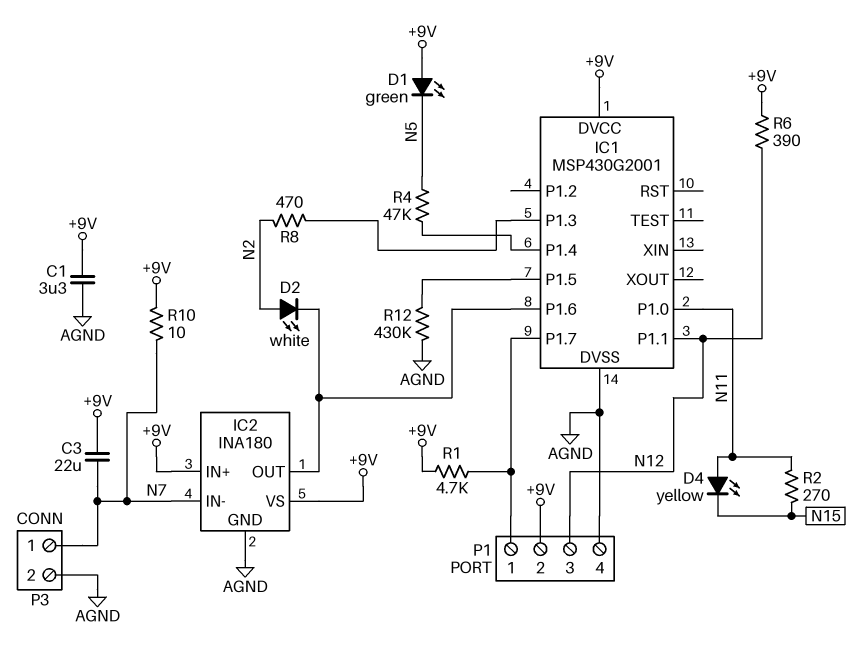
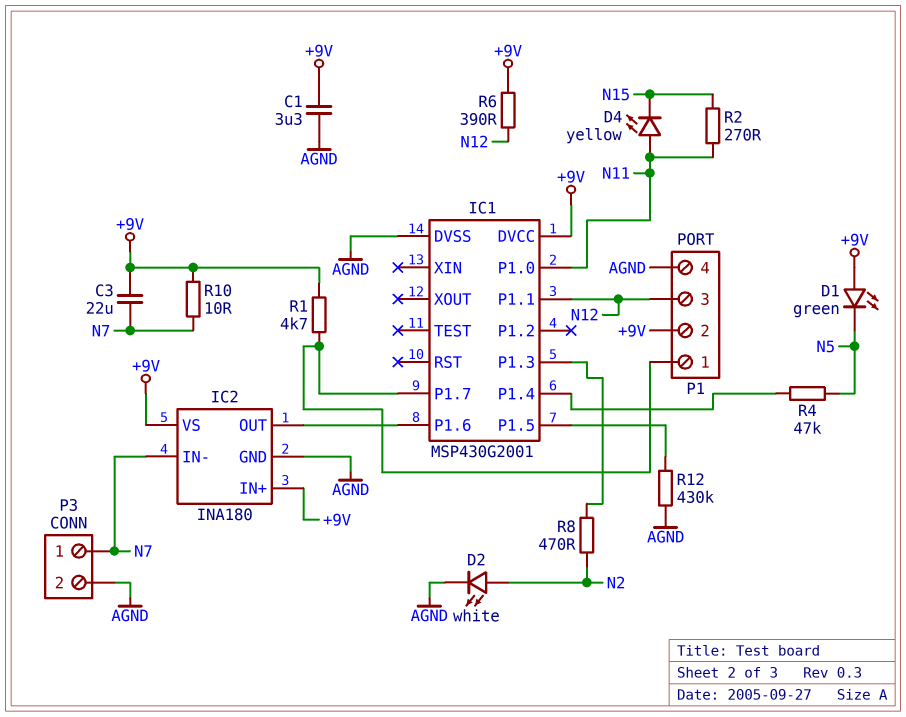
D2: LED white (A N2, K IC1/P1.6) -> LED white (A N2, K AGND)

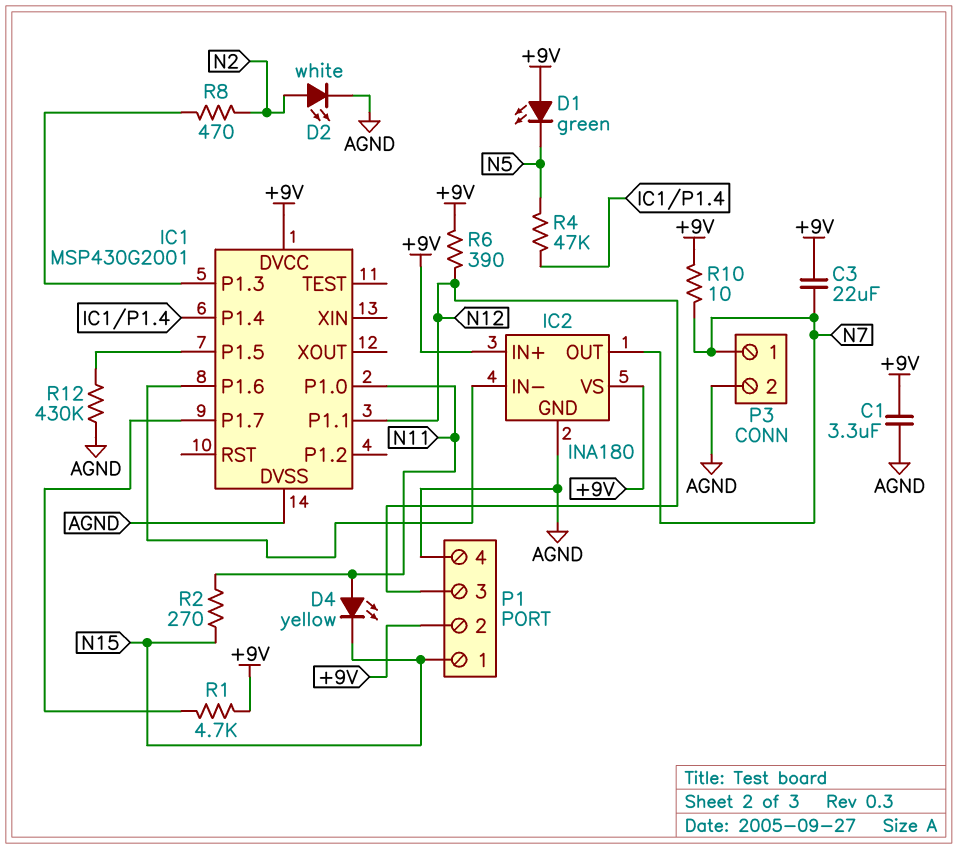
IC2 pin IN-: N7 -> IC1/P1.6
IC2 pin OUT: IC1/P1.6 -> N7
P1 pin 1: IC1/P1.7 -> N15

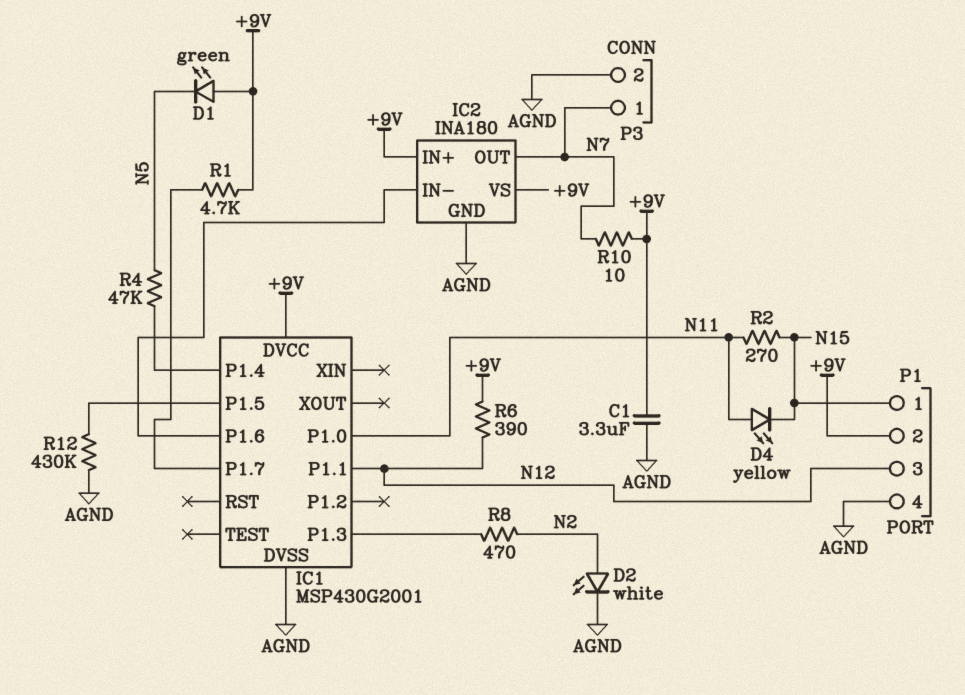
C3: 22uF (+9V, N7) -> none

